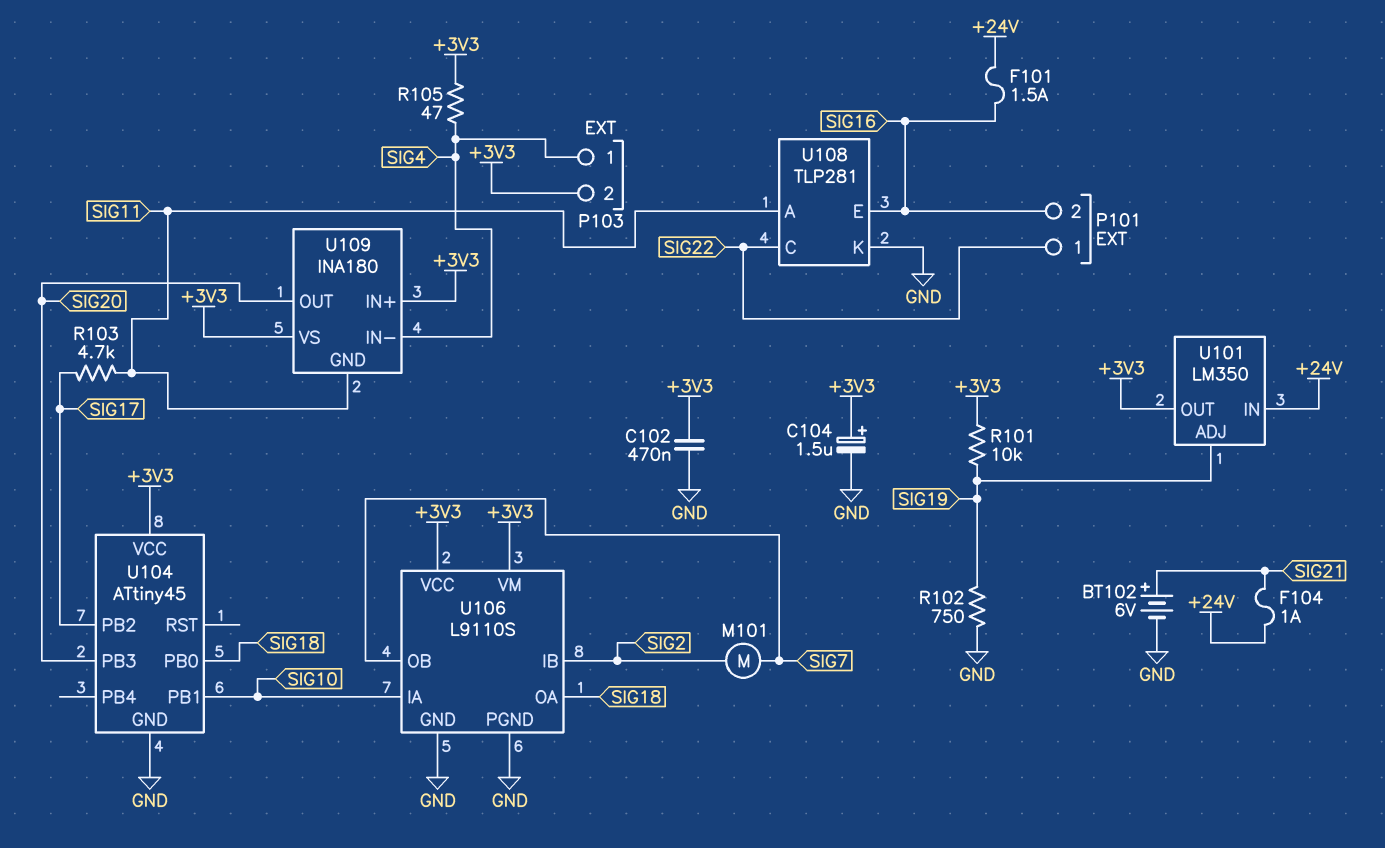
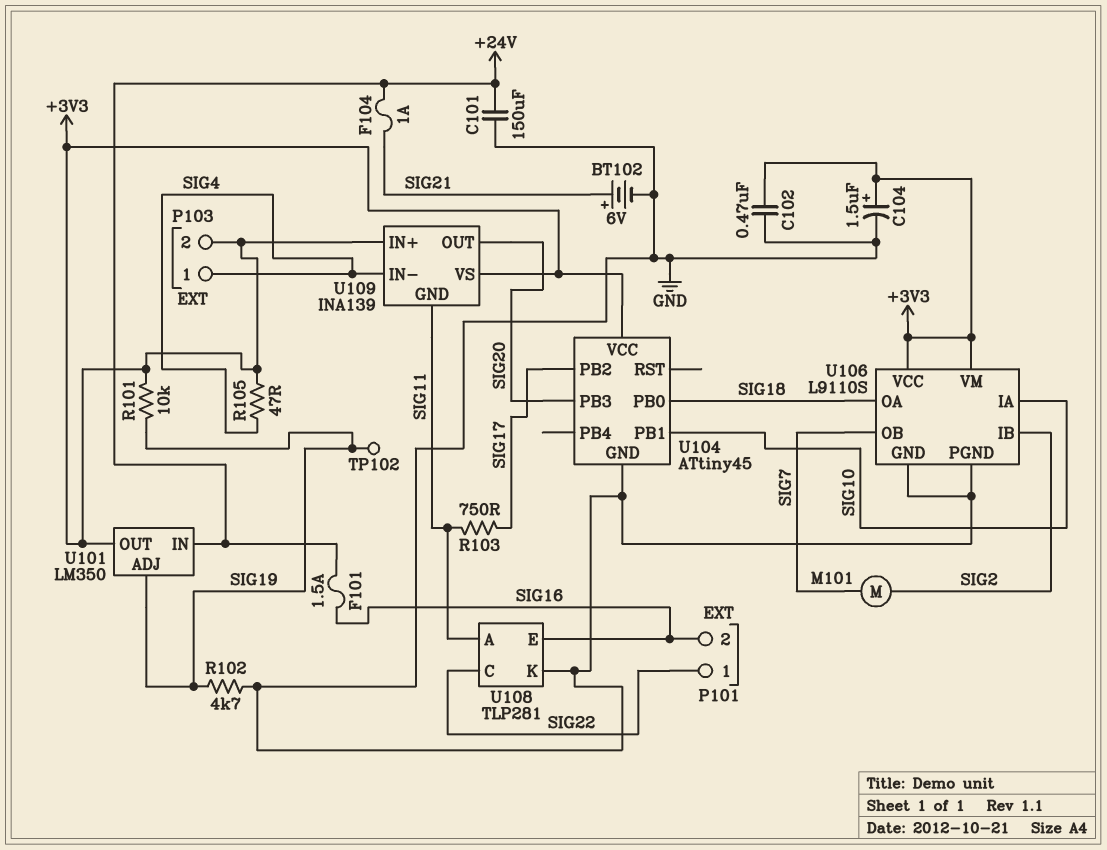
C101: none -> 150uF (+24V, GND)
R102: 750 (GND, SIG19) -> 4.7k (GND, SIG19)
R103: 4.7k (SIG11, SIG17) -> 750 (SIG11, SIG17)
TP102: none -> test point (SIG19)
U109: INA180 -> INA139

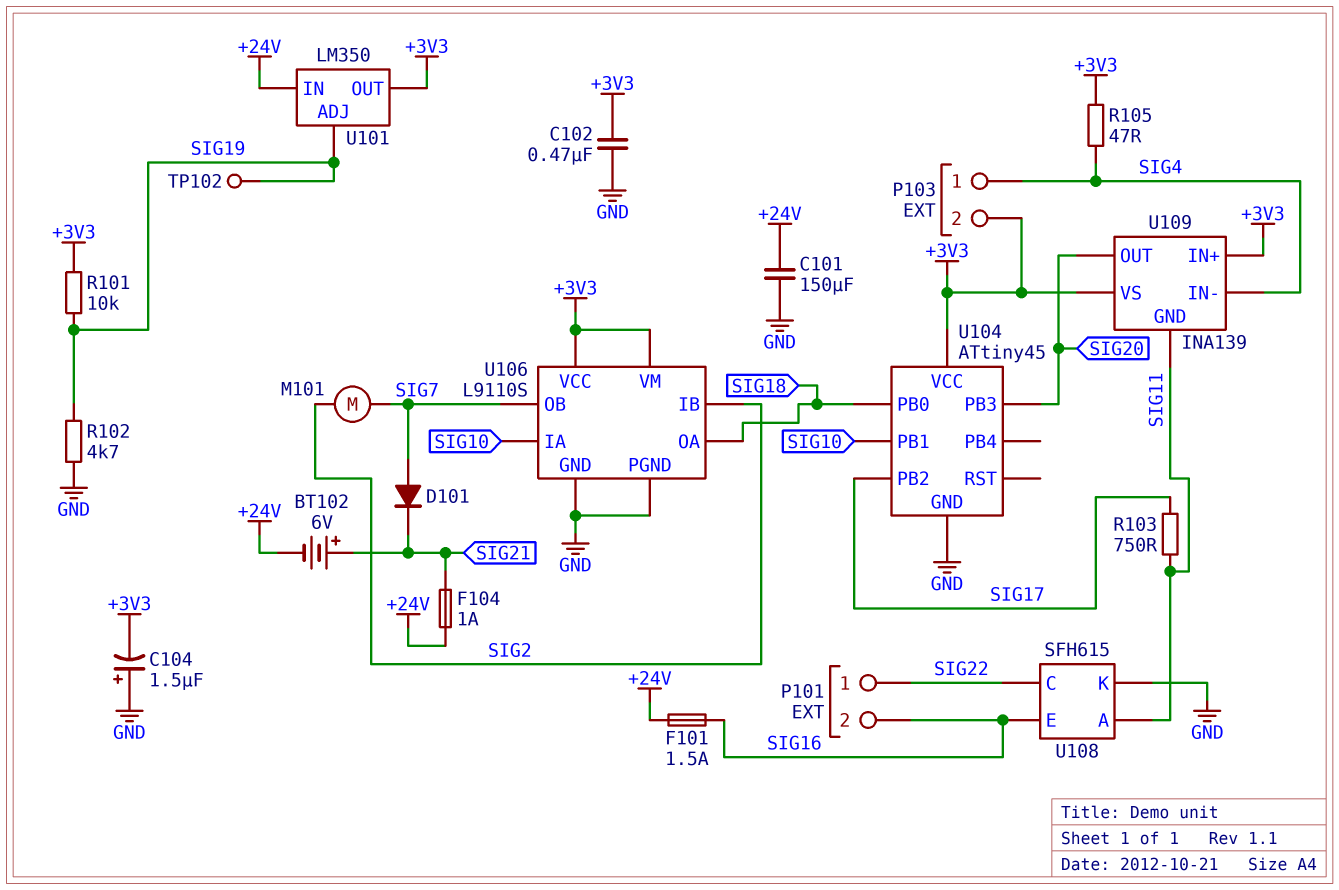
BT102: 6V (plus SIG21, minus GND) -> 6V (plus SIG21, minus +24V)
C104: 1.5uF (plus +3V3, minus GND) -> 1.5uF (plus GND, minus +3V3)
D101: none -> diode (A SIG7, K SIG21)
U108: TLP281 -> SFH615

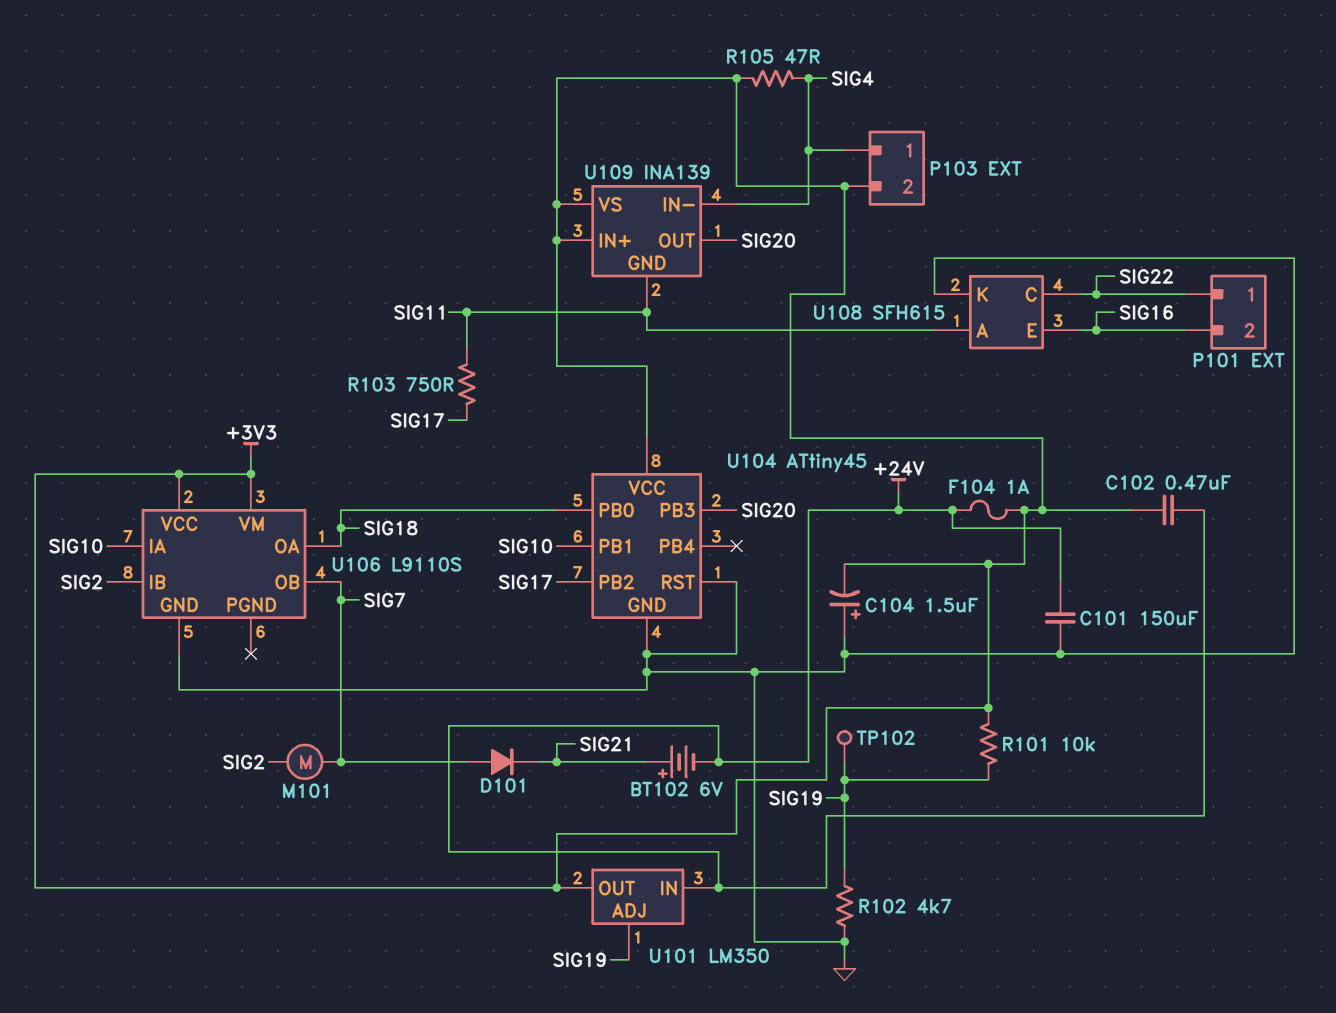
C102: 470nF (+3V3, GND) -> 470nF (+3V3, +24V)
F101: 1.5A (+24V, SIG16) -> none
F104: 1A (+24V, SIG21) -> 1A (+3V3, +24V)
U104 pin RST: none -> GND
U106 pin PGND: GND -> none

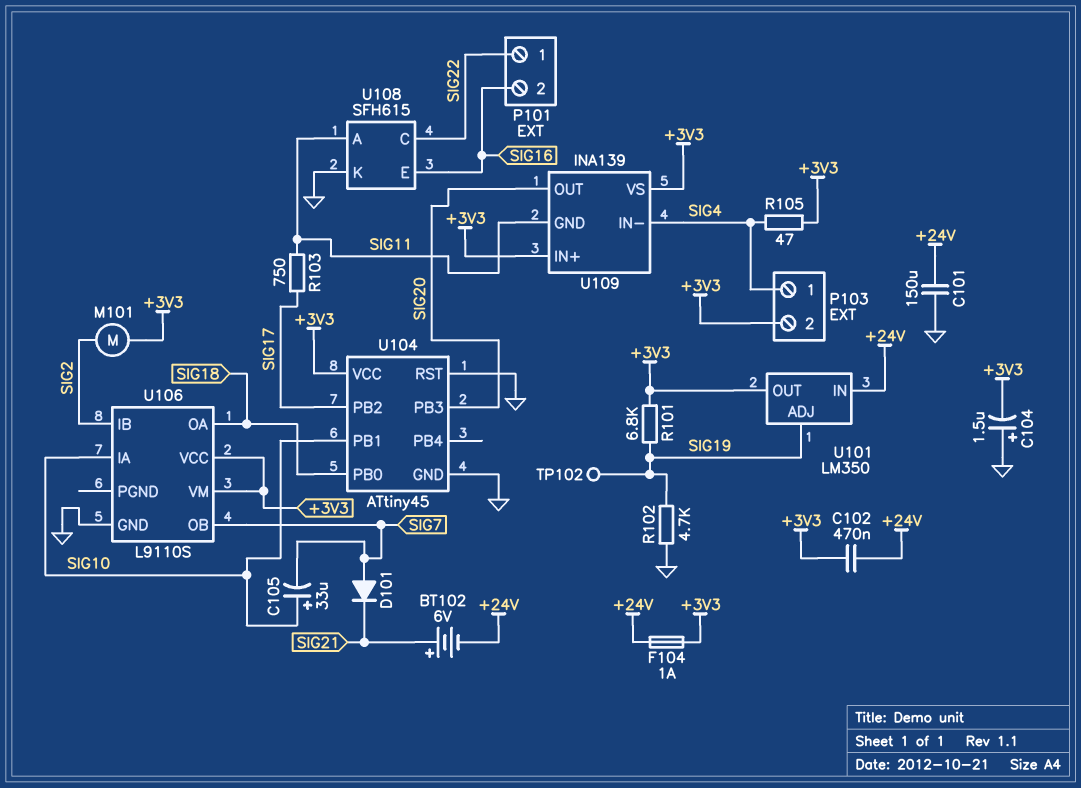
C105: none -> 33uF (plus SIG10, minus SIG7)
M101: motor (SIG2, SIG7) -> motor (+3V3, SIG2)
R101: 10k (+3V3, SIG19) -> 6.8k (+3V3, SIG19)

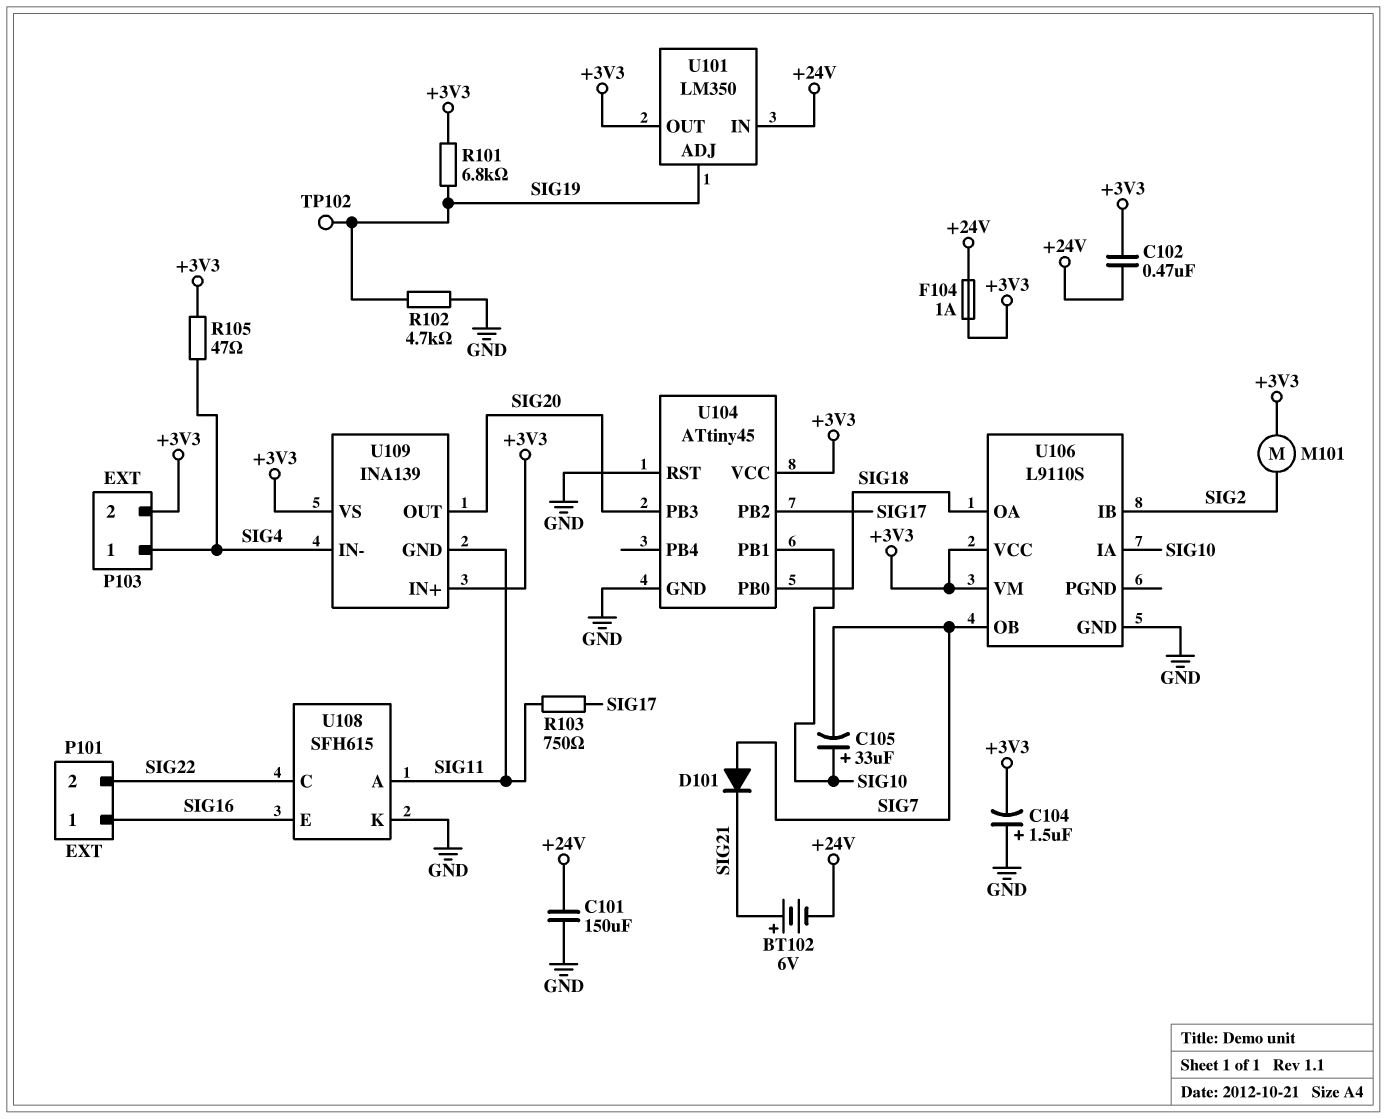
P101 pin 1: SIG22 -> SIG16
P101 pin 2: SIG16 -> SIG22

